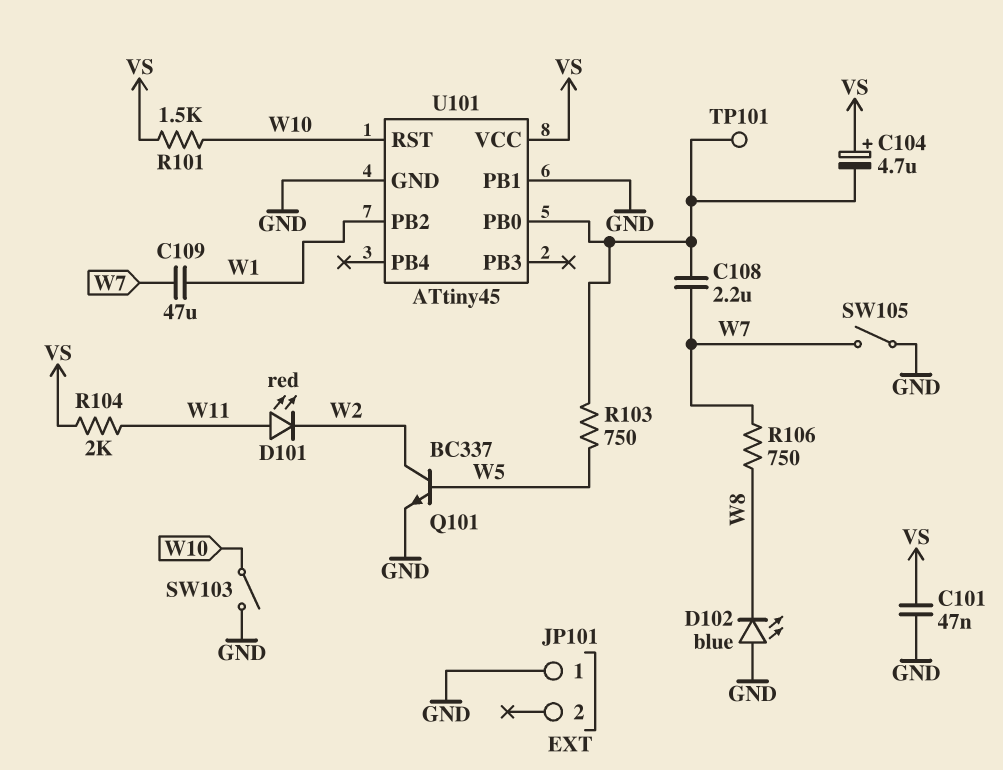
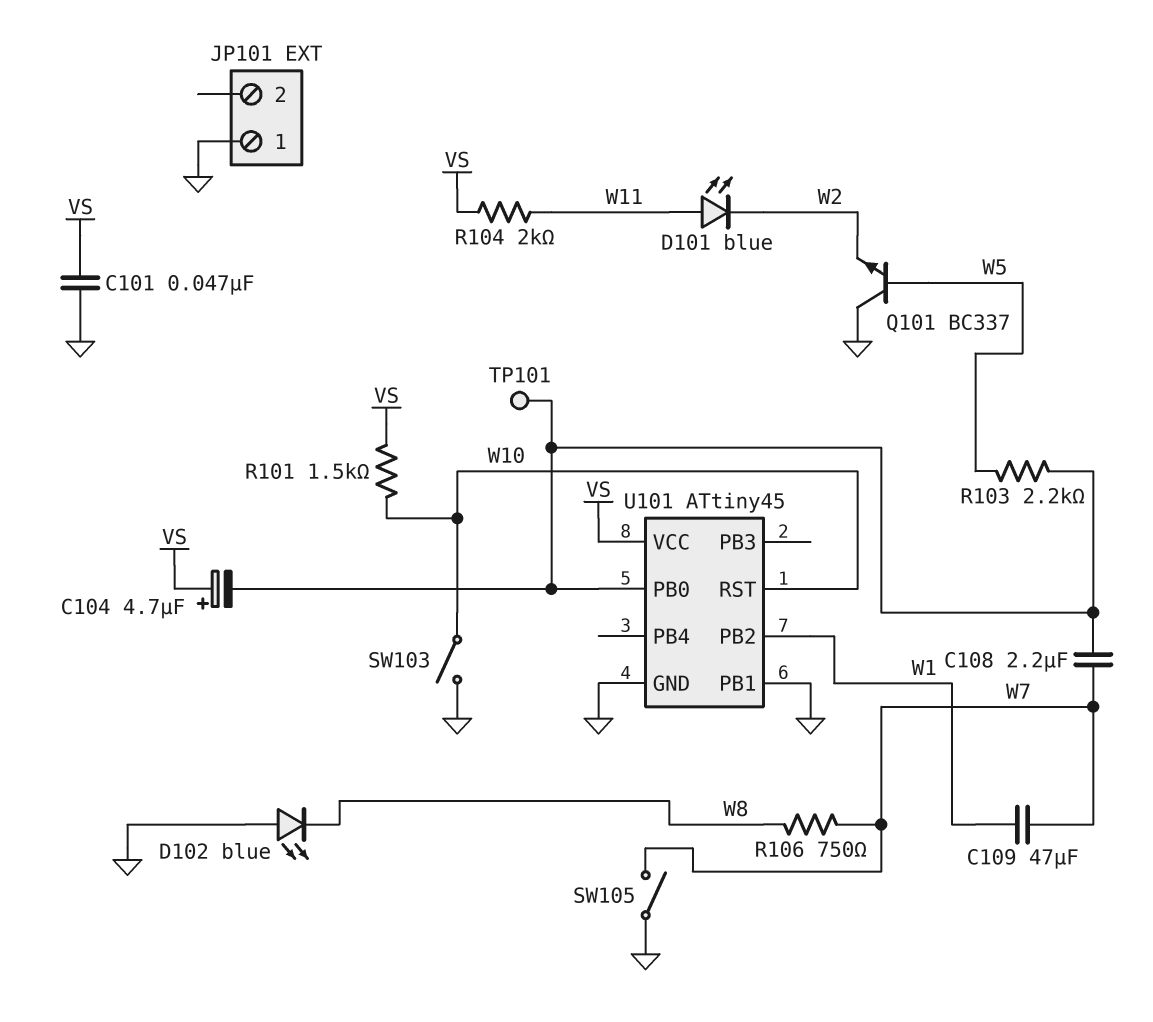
D101: LED red (A W11, K W2) -> LED blue (A W11, K W2)
Q101: NPN BC337 (B W5, C W2, E GND) -> NPN BC337 (B W5, C GND, E W2)
R103: 750 (U101/PB0, W5) -> 2.2k (U101/PB0, W5)

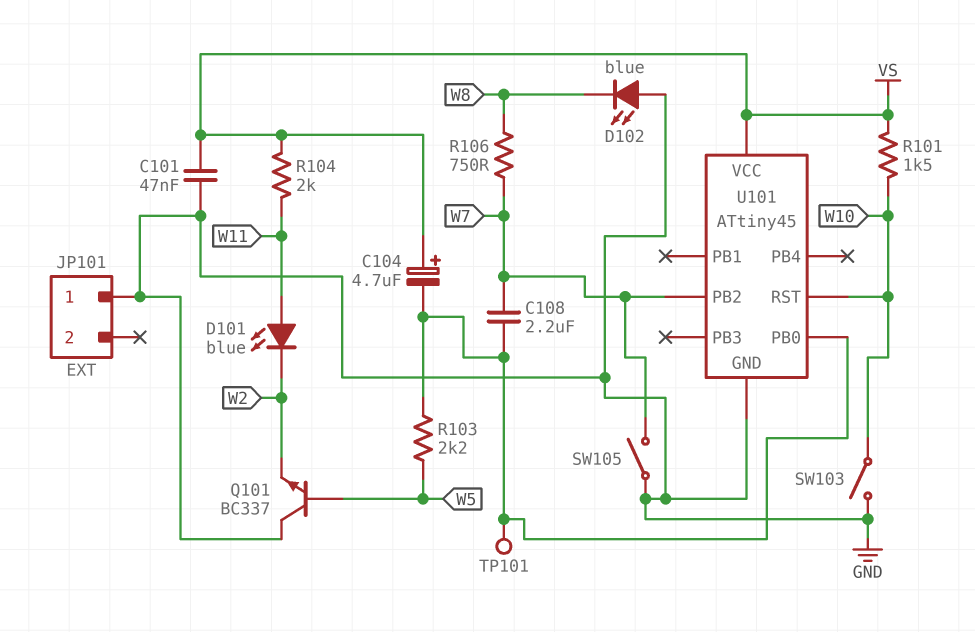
C109: 47uF (W1, W7) -> none
U101 pin PB1: GND -> none
U101 pin PB2: W1 -> W7

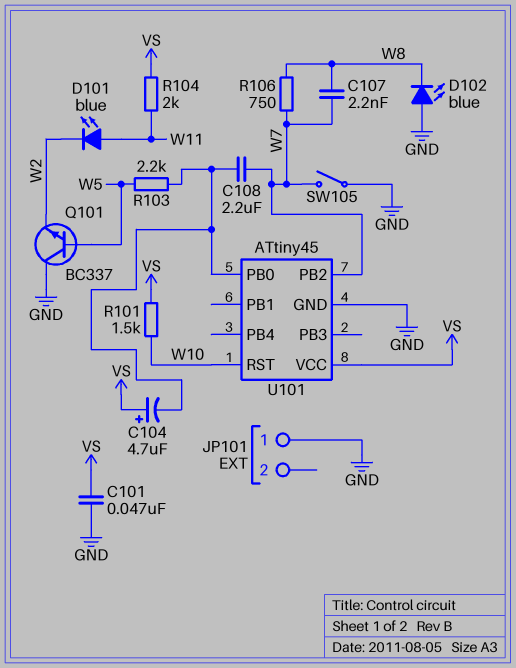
C107: none -> 2.2nF (W7, W8)
SW103: switch (GND, W10) -> none
TP101: test point (U101/PB0) -> none

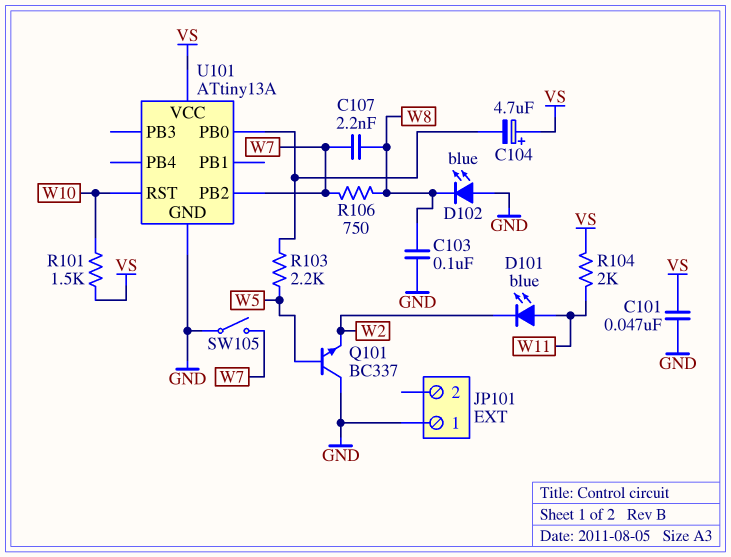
C103: none -> 100nF (GND, W8)
C108: 2.2uF (U101/PB0, W7) -> none
U101: ATtiny45 -> ATtiny13A

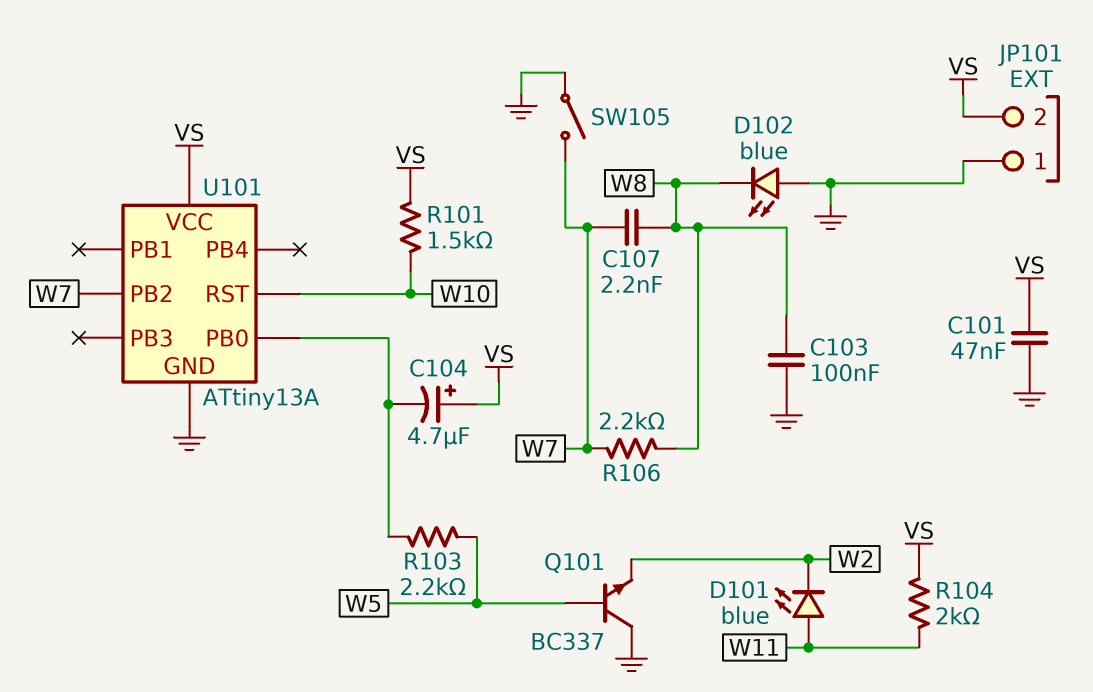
JP101 pin 2: none -> VS
R106: 750 (W7, W8) -> 2.2k (W7, W8)

